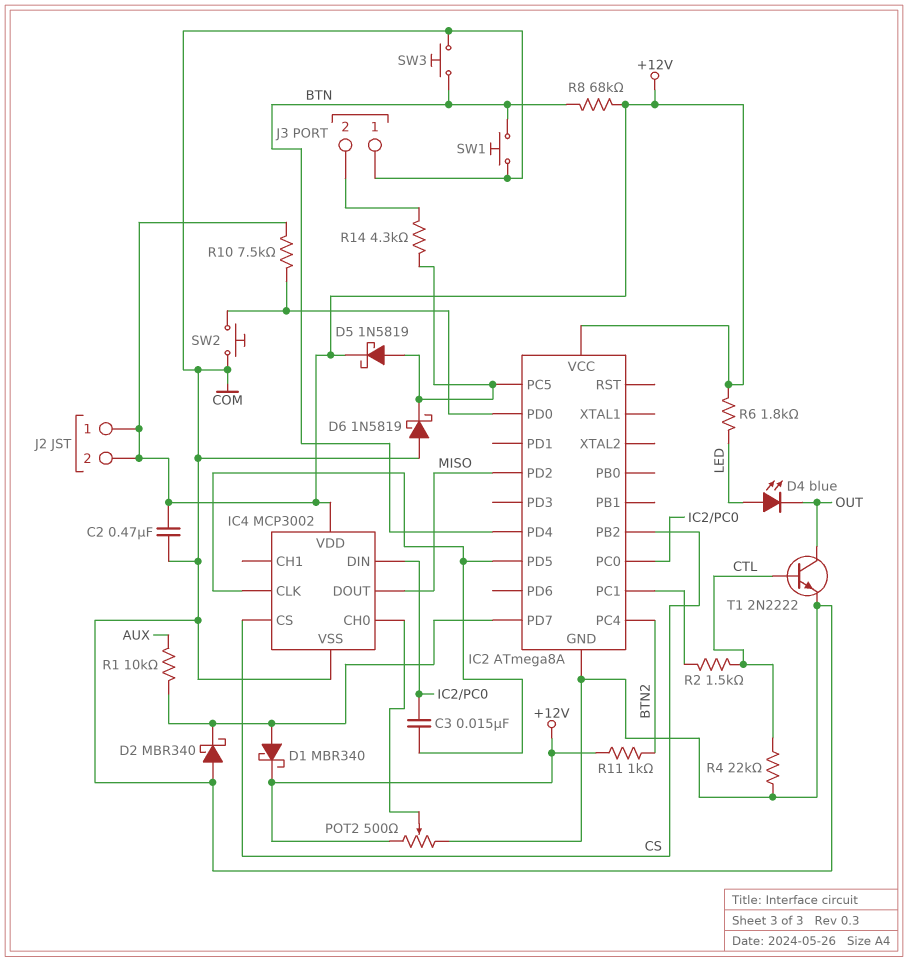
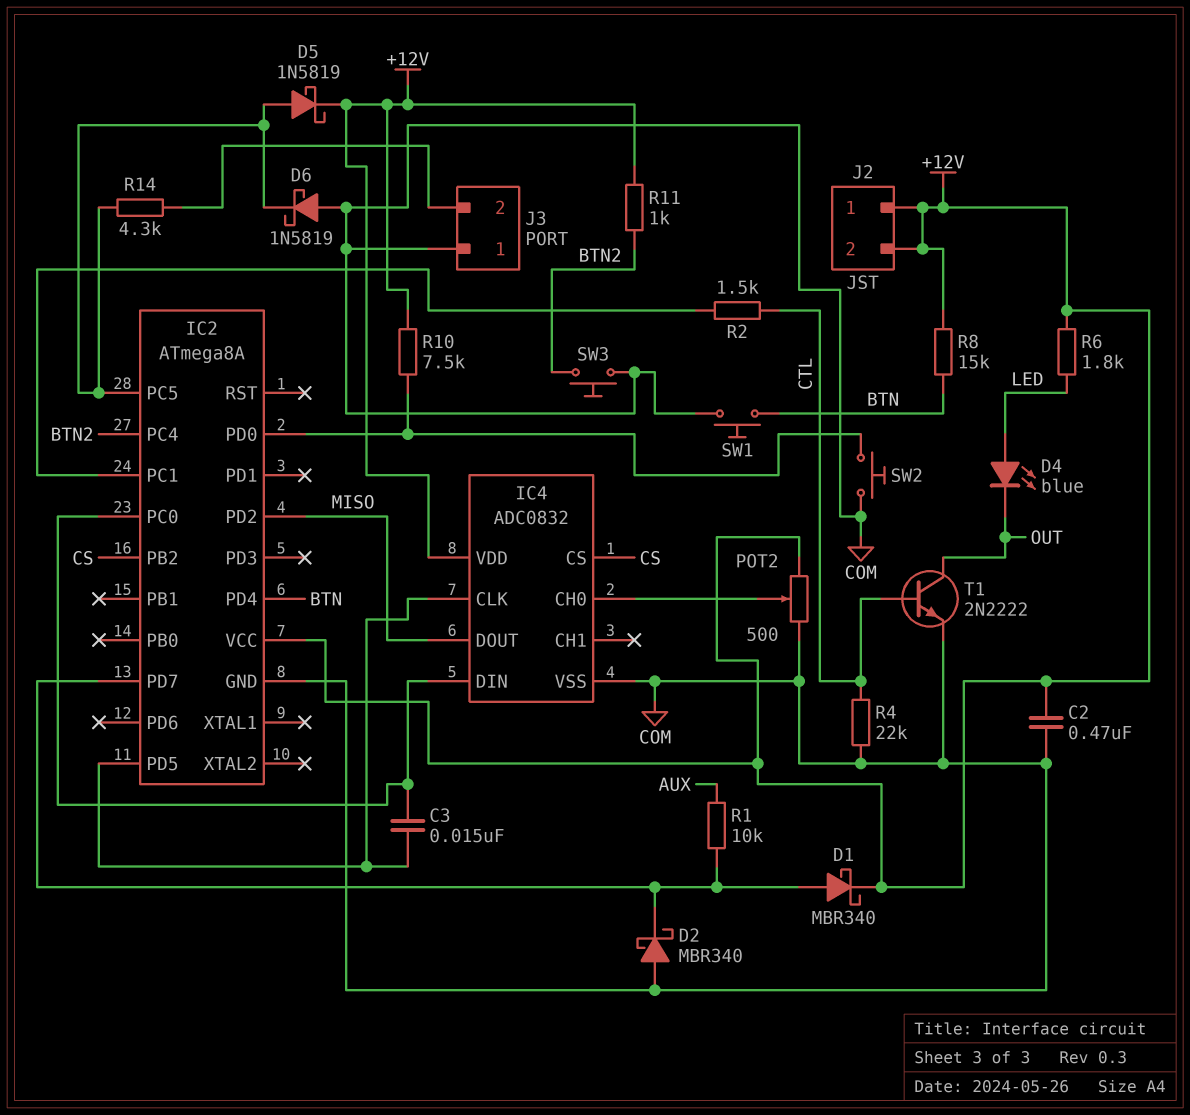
IC4: MCP3002 -> ADC0832
R8: 68k (+12V, BTN) -> 15k (+12V, BTN)
SW3: button (BTN, COM) -> button (BTN2, COM)

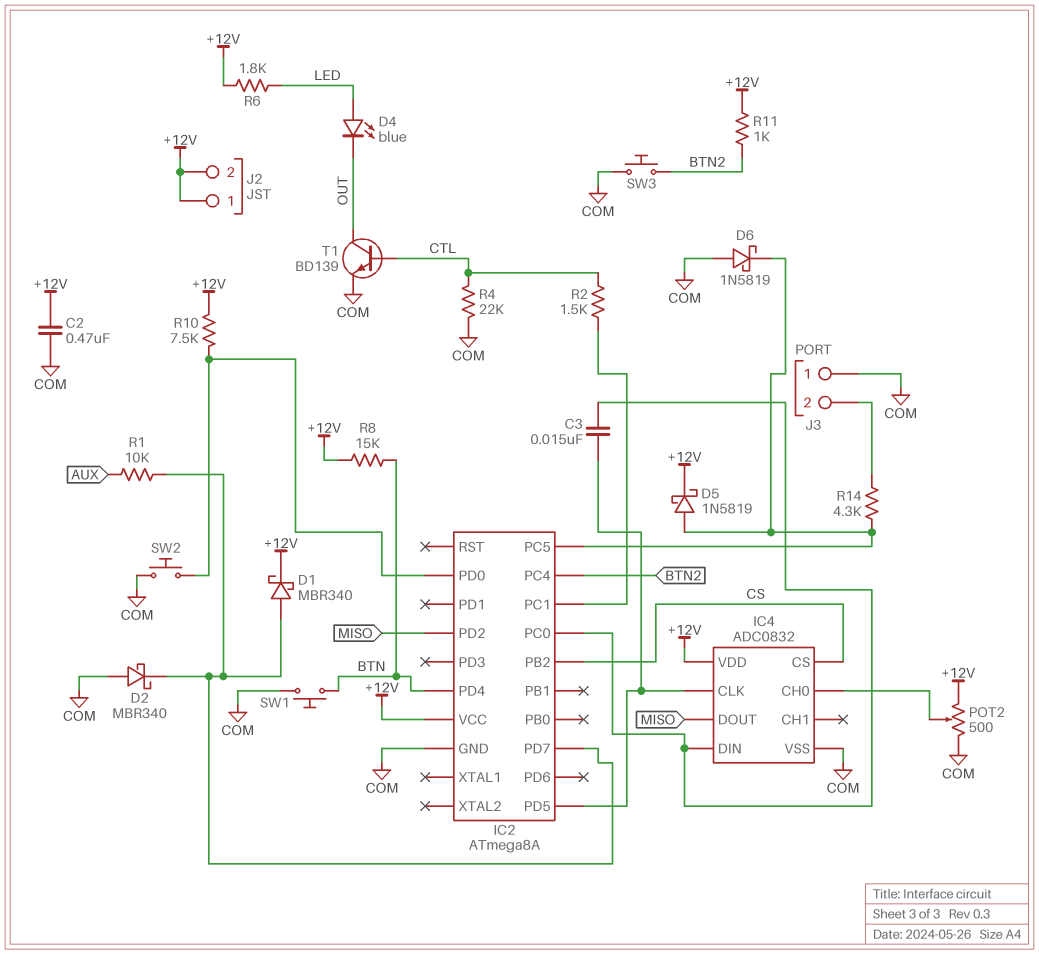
T1: NPN 2N2222 (B CTL, C OUT, E COM) -> NPN BD139 (B CTL, C OUT, E COM)

